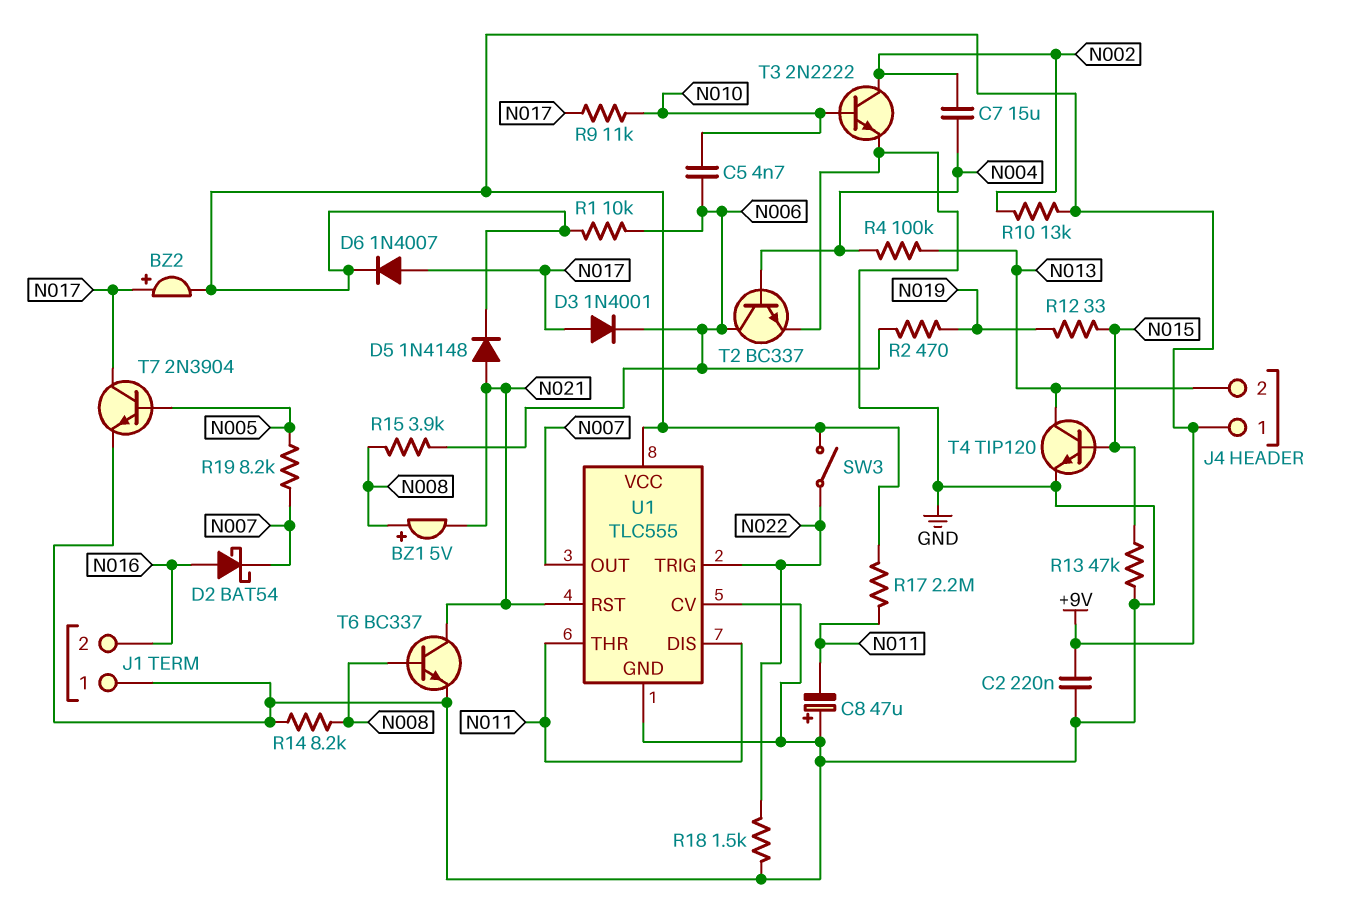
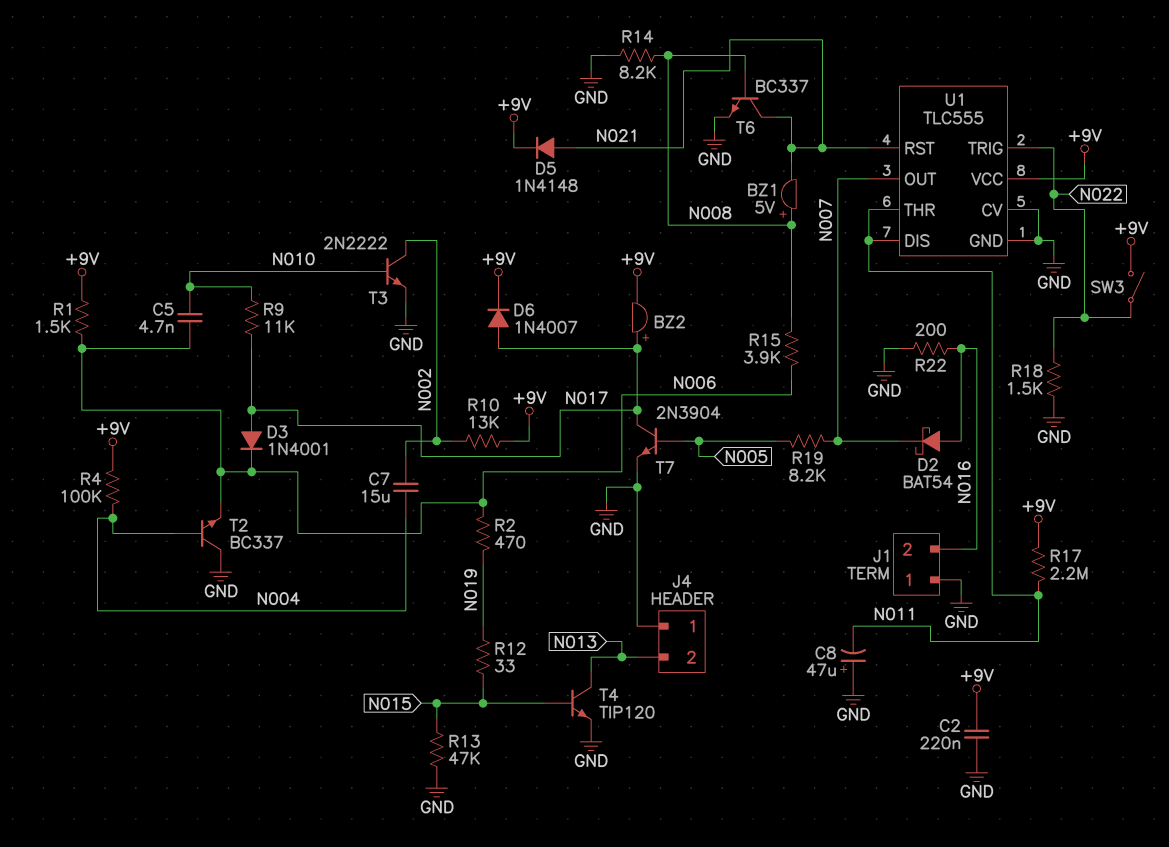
J4 pin 1: +9V -> GND
R1: 10k (+9V, N006) -> 1.5k (+9V, N006)
R4: 100k (N004, N013) -> 100k (+9V, N004)
R22: none -> 200 (GND, N016)
T2: NPN BC337 (B N004, C N006, E GND) -> NPN BC337 (B N004, C GND, E N006)

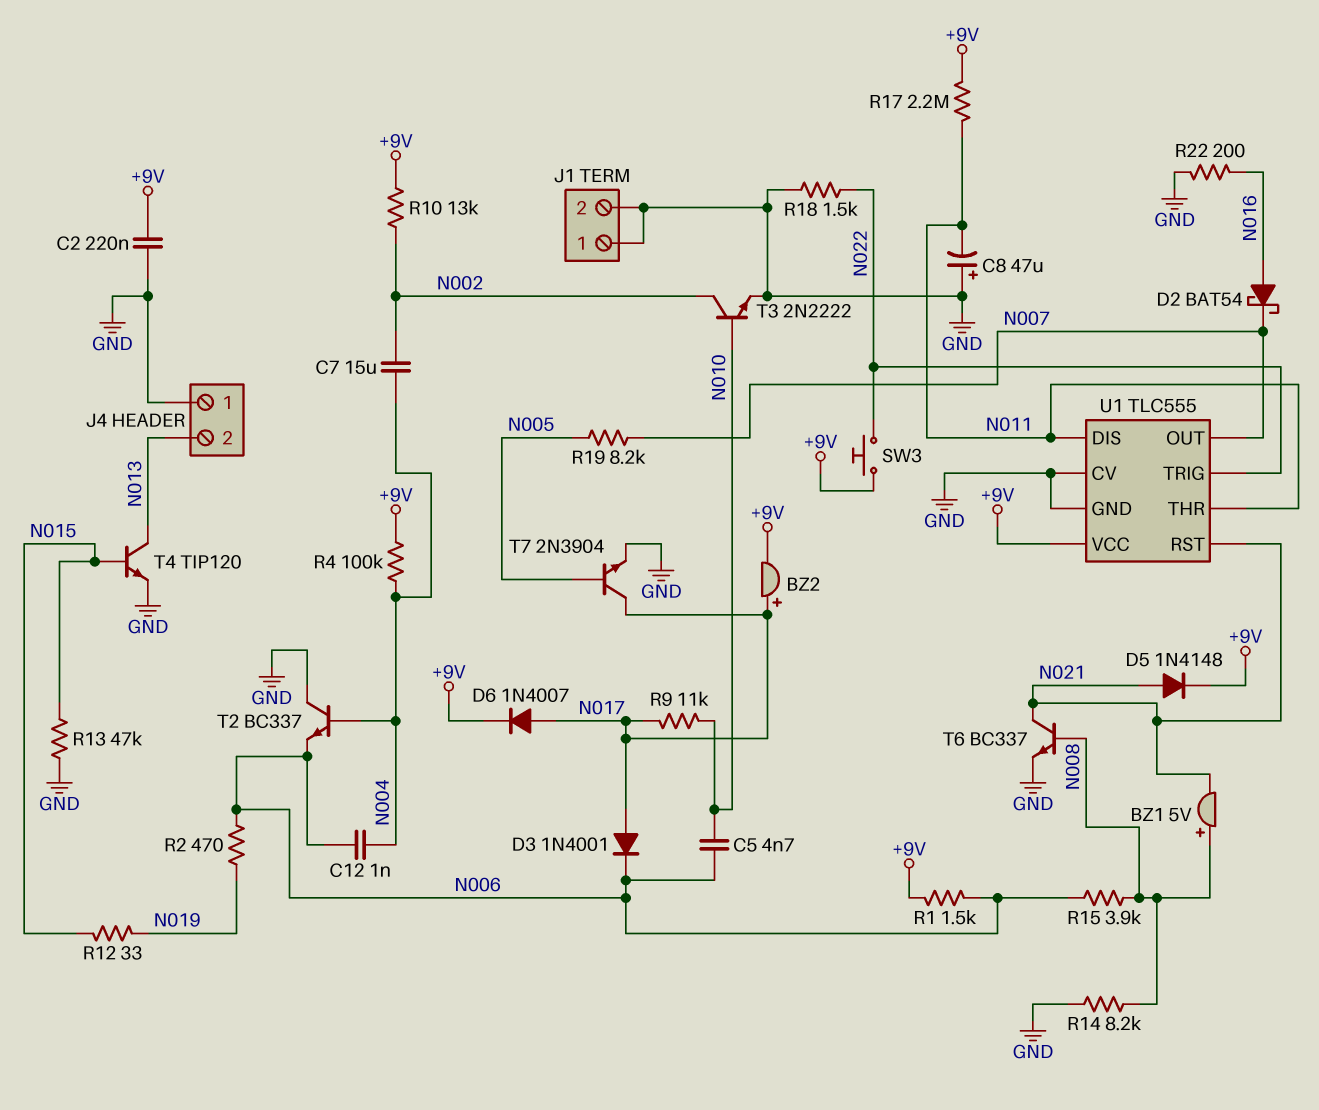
C12: none -> 1nF (N004, N006)
J1 pin 2: N016 -> GND
SW3: switch (+9V, N022) -> button (+9V, N022)

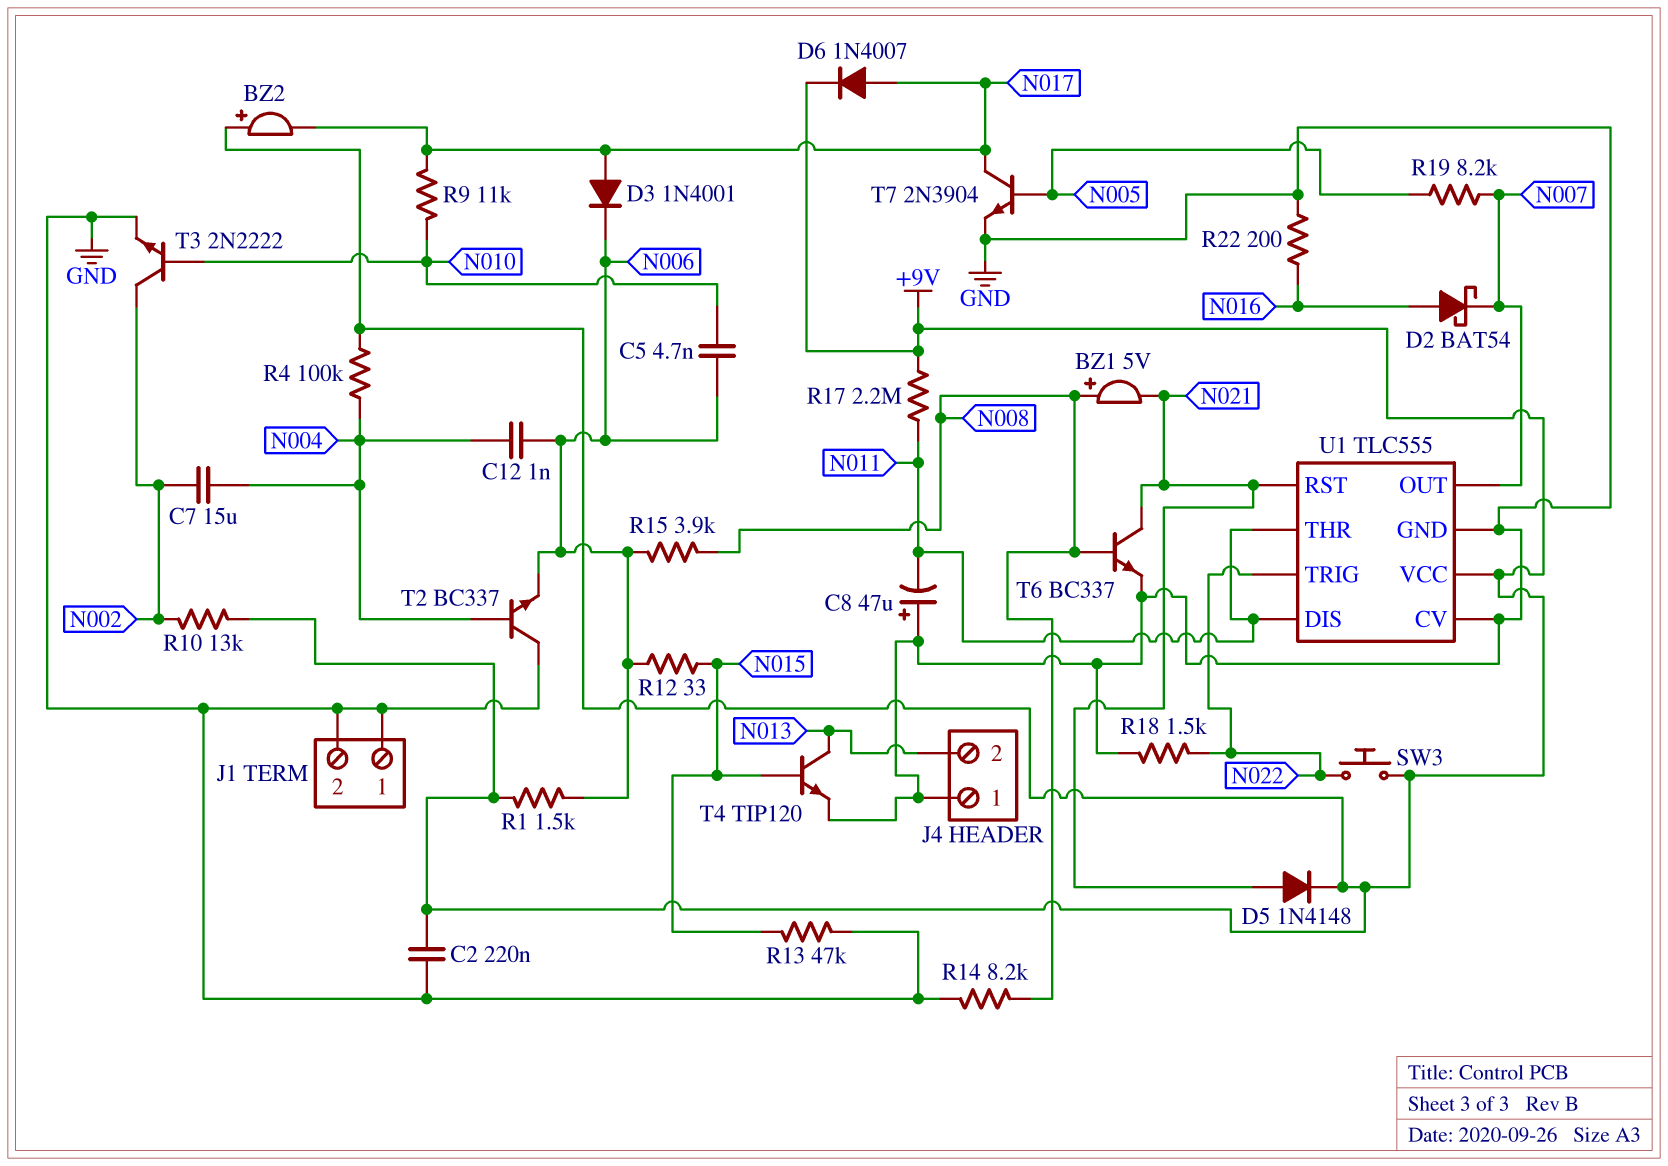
BZ2: buzzer (plus N017, minus +9V) -> buzzer (plus +9V, minus N017)
R2: 470 (N006, N019) -> none
R12: 33 (N015, N019) -> 33 (N006, N015)

